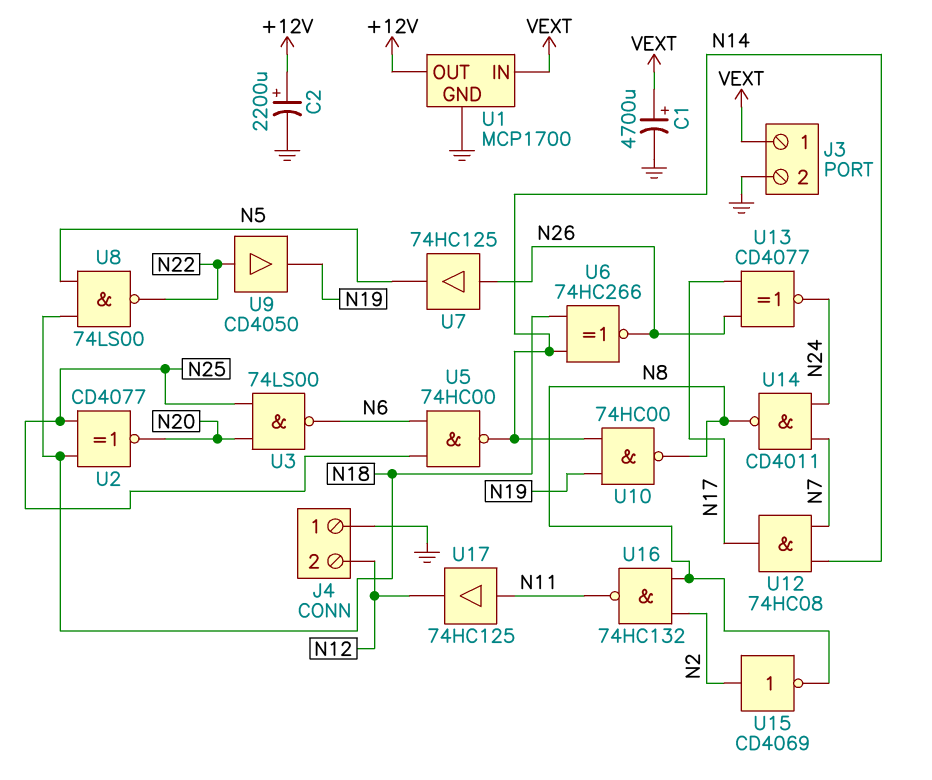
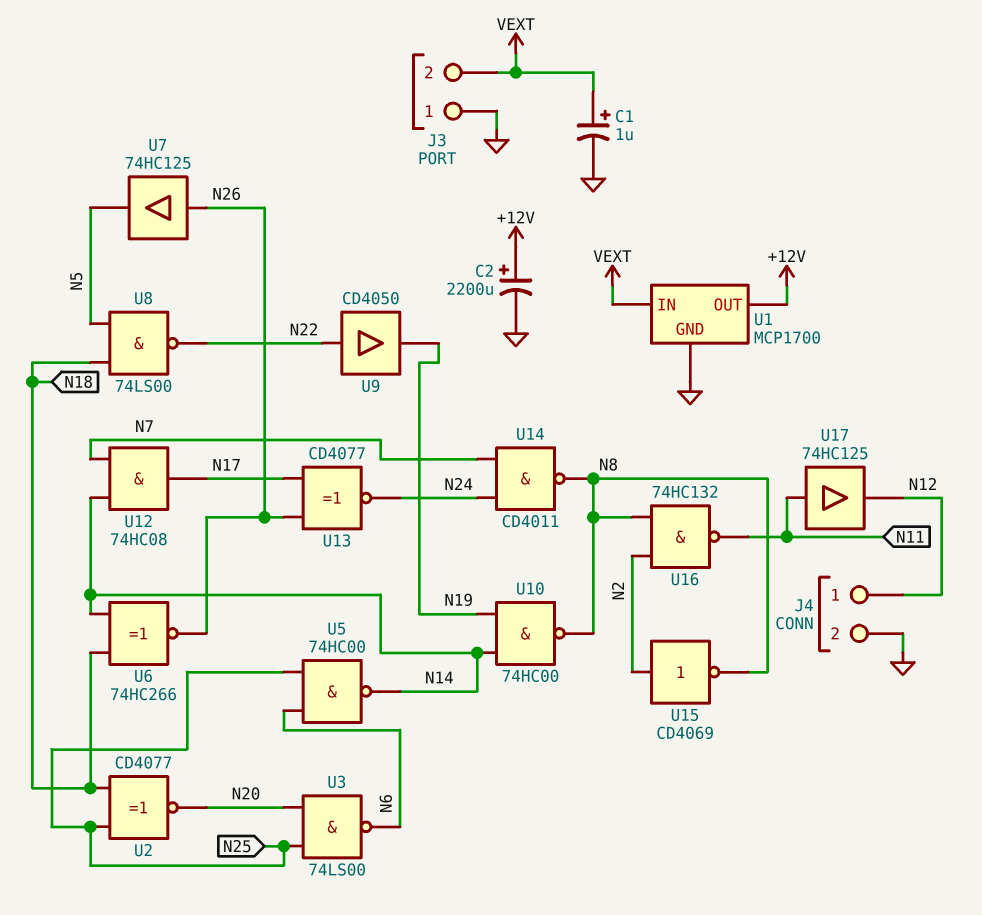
C1: 4700uF (plus VEXT, minus GND) -> 1uF (plus VEXT, minus GND)
J3 pin 1: VEXT -> GND
J3 pin 2: GND -> VEXT
J4 pin 1: GND -> N12
J4 pin 2: N12 -> GND

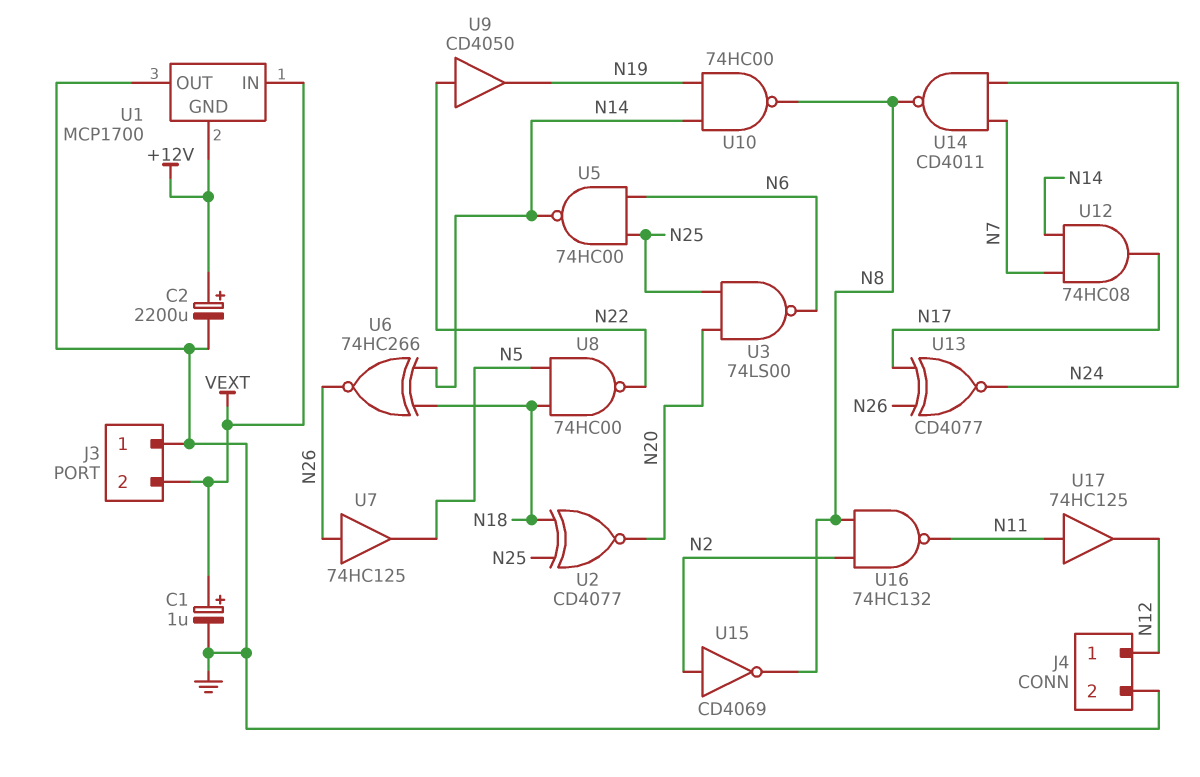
U1 pin GND: GND -> +12V
U1 pin OUT: +12V -> GND
U8: NAND 74LS00 (in N5, in N18, out N22) -> NAND 74HC00 (in N5, in N18, out N22)

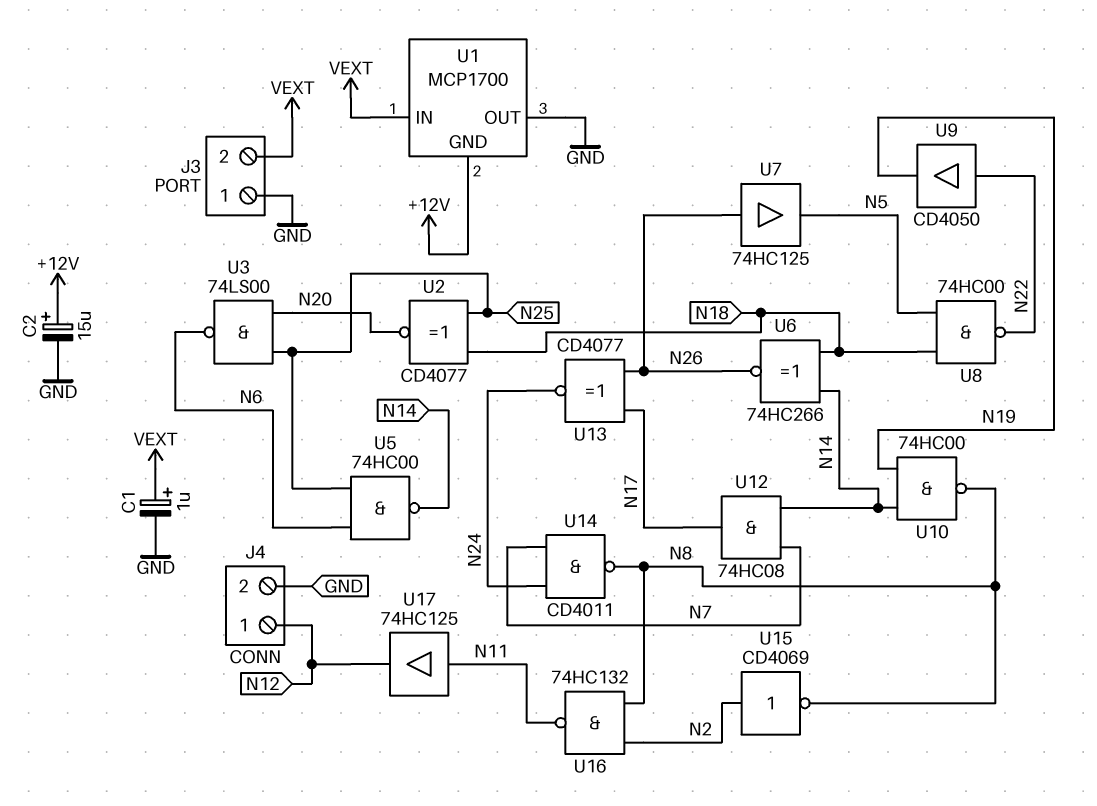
C2: 2200uF (plus +12V, minus GND) -> 15uF (plus +12V, minus GND)

